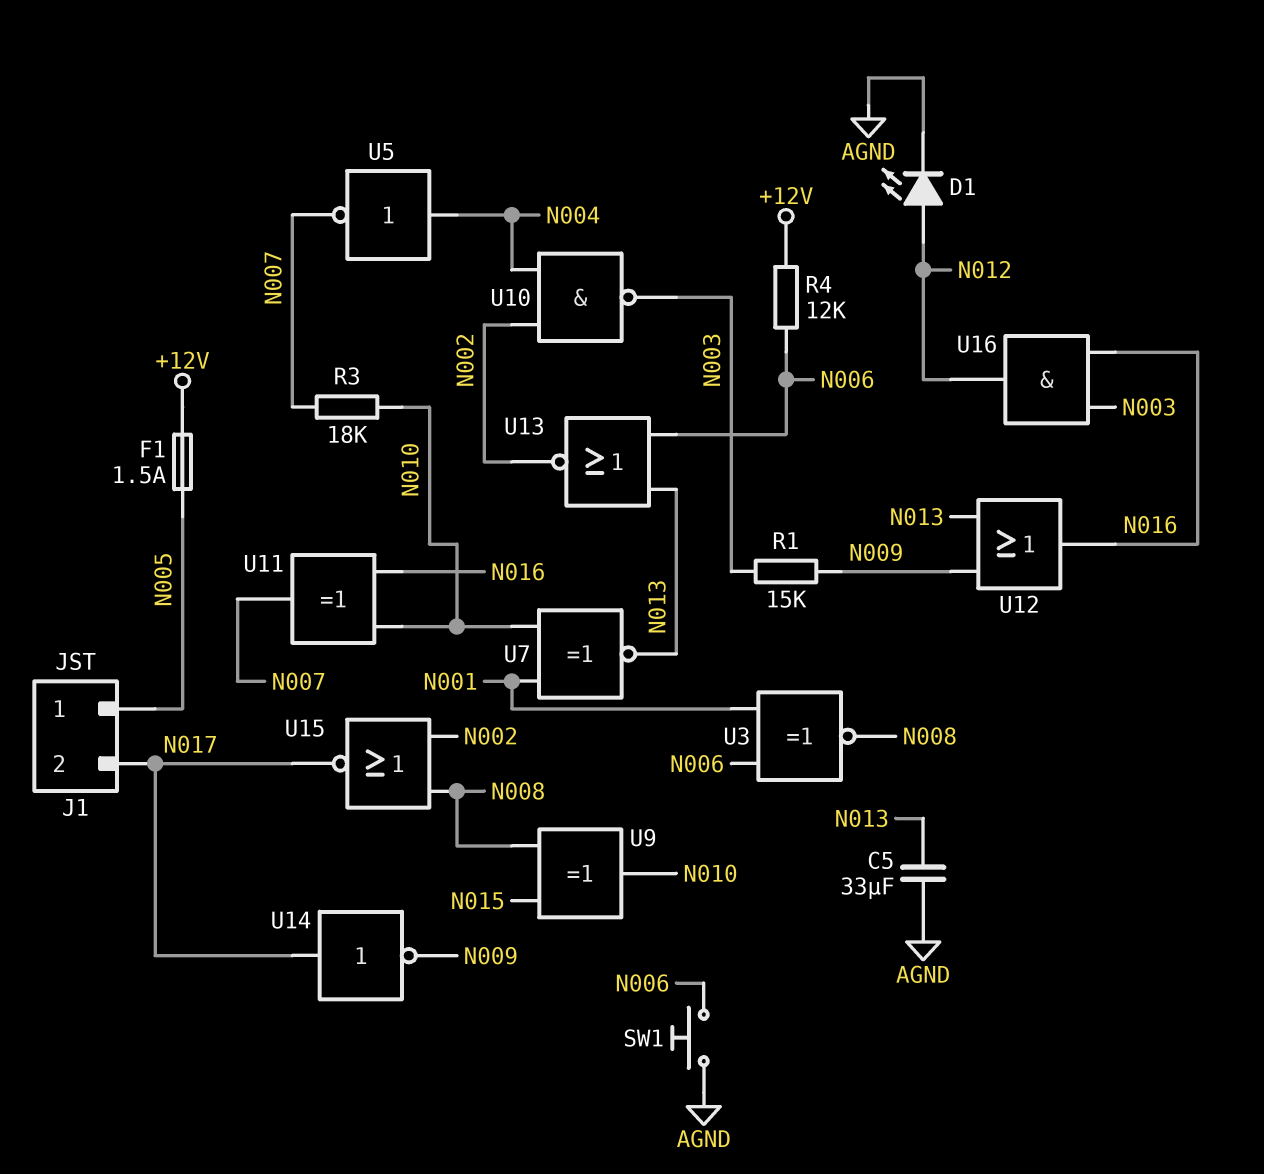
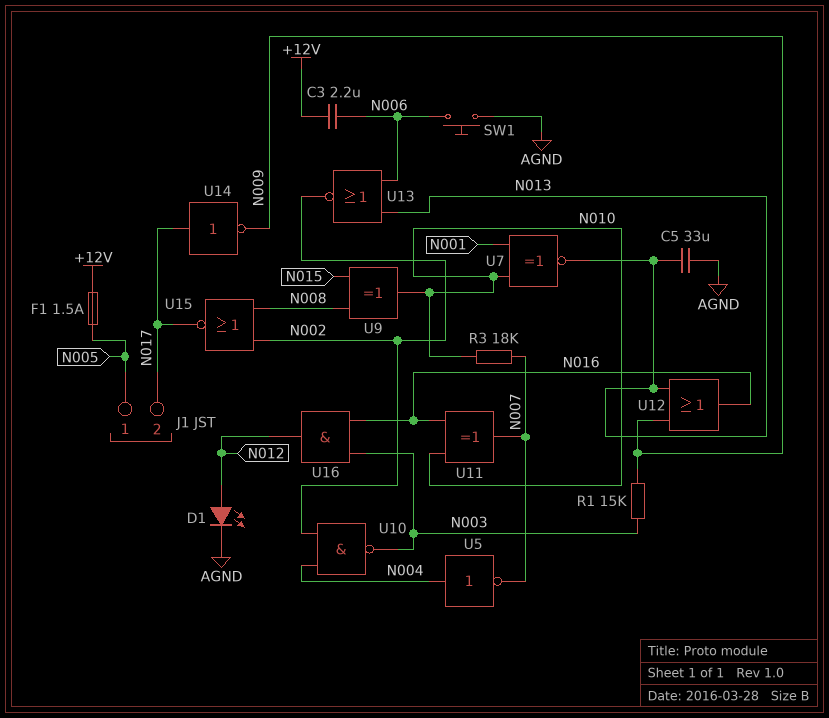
C3: none -> 2.2uF (+12V, N006)
R4: 12k (+12V, N006) -> none
U3: XNOR (in N001, in N006, out N008) -> none

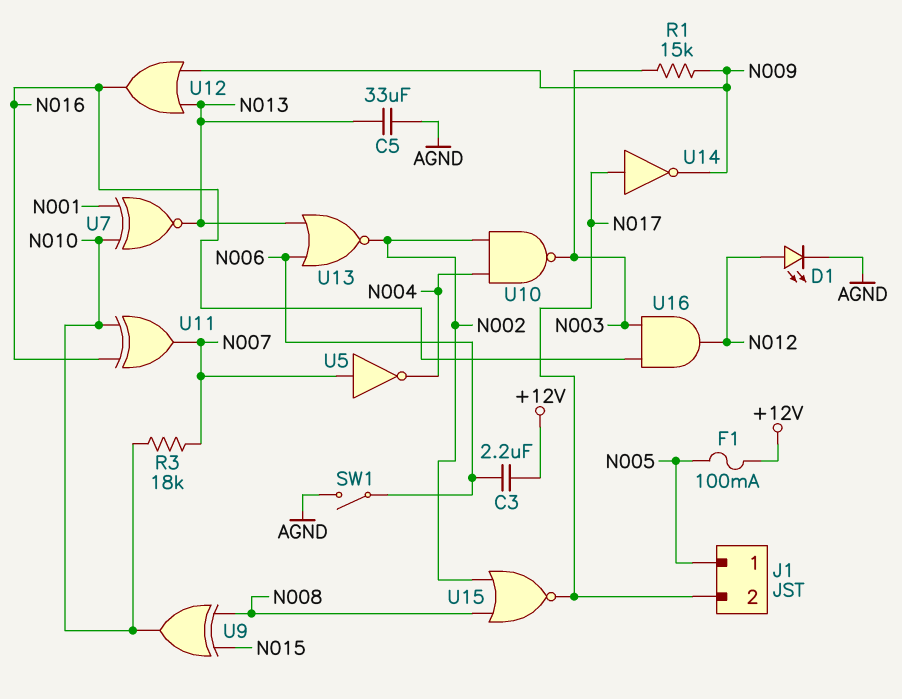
F1: 1.5A (+12V, N005) -> 100mA (+12V, N005)
SW1: button (AGND, N006) -> switch (AGND, N006)
U5: NOT (in N004, out N007) -> NOT (in N007, out N004)

